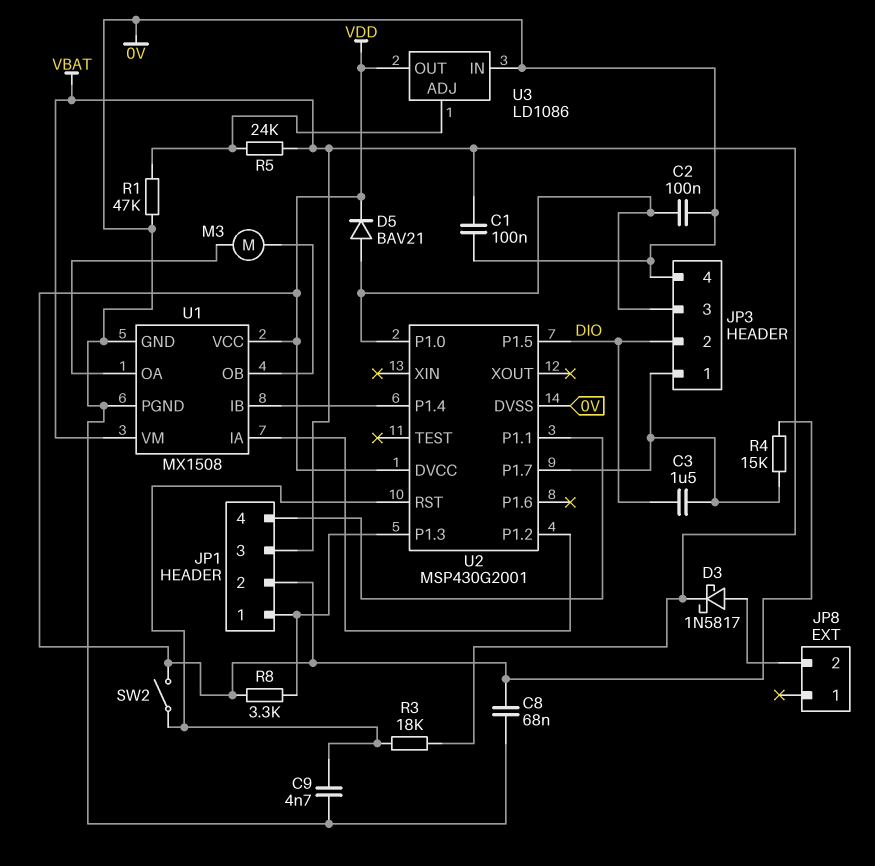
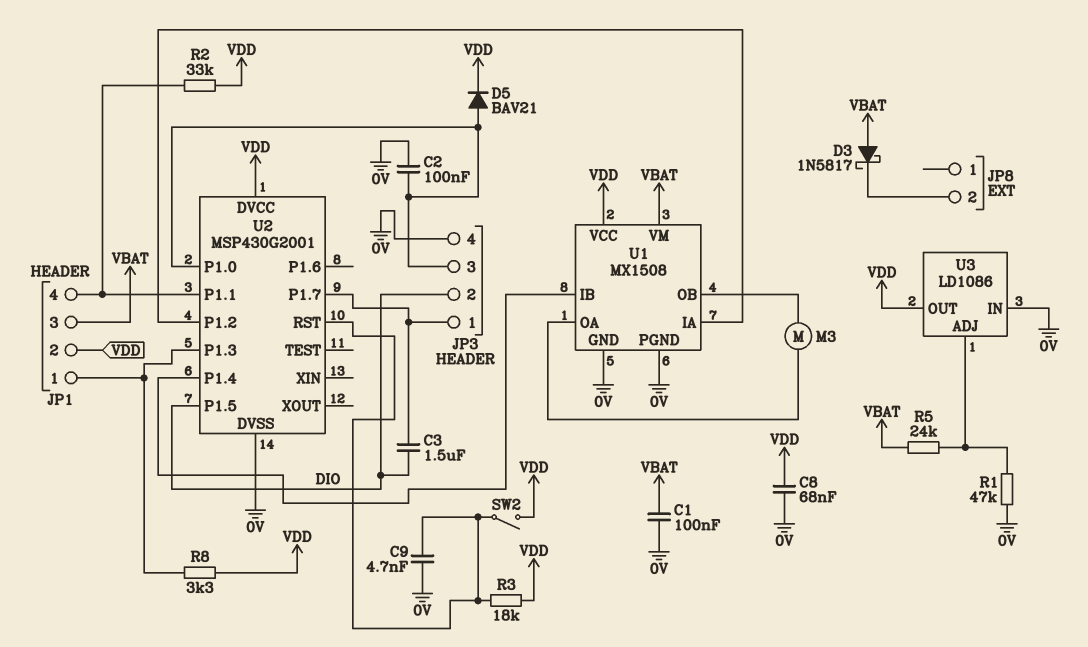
D3: schottky 1N5817 (A JP8/2, K VBAT) -> schottky 1N5817 (A VBAT, K JP8/2)
R2: none -> 33k (JP1/4, VDD)
R3: 18k (U2/RST, VBAT) -> 18k (U2/RST, VDD)
R4: 15k (JP3/1, VDD) -> none

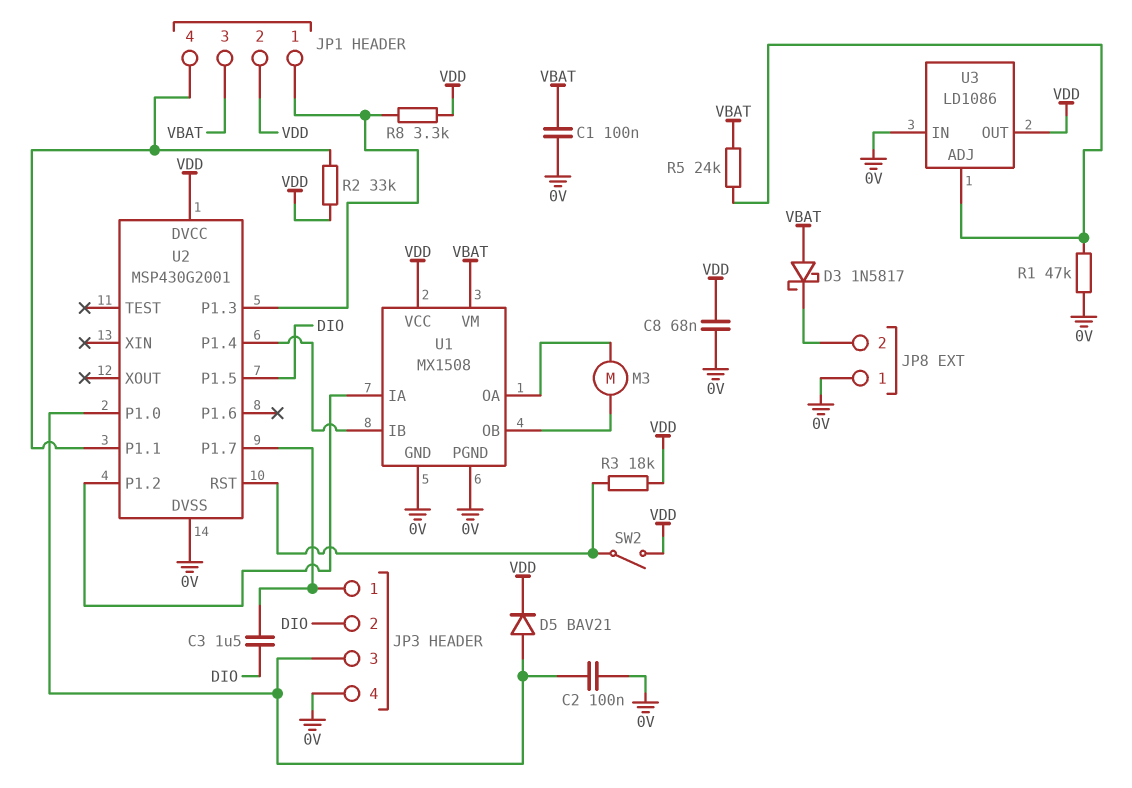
C9: 4.7nF (0V, U2/RST) -> none
JP8 pin 1: none -> 0V

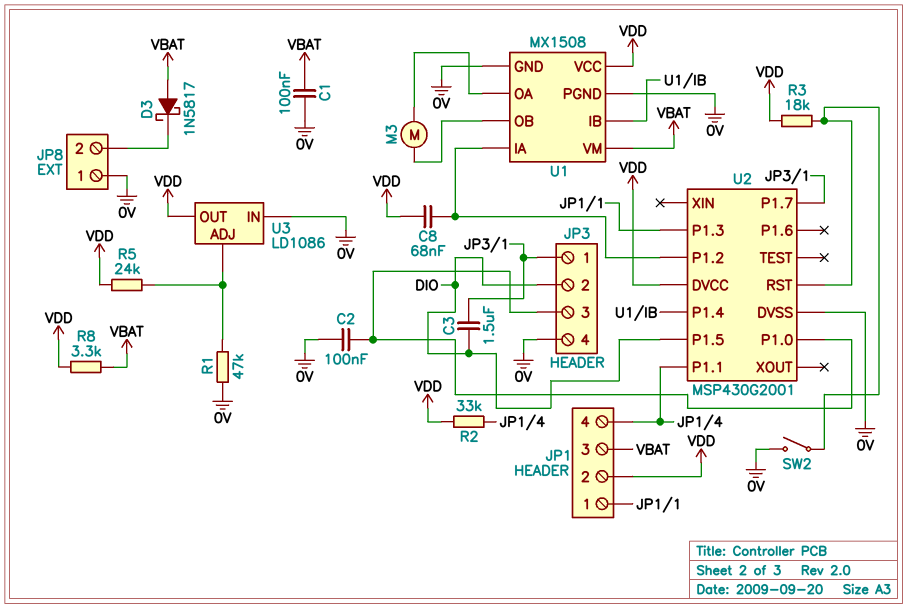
C8: 68nF (0V, VDD) -> 68nF (U1/IA, VDD)
D5: diode BAV21 (A JP3/3, K VDD) -> none
R5: 24k (U3/ADJ, VBAT) -> 24k (U3/ADJ, VDD)
R8: 3.3k (JP1/1, VDD) -> 3.3k (VBAT, VDD)
SW2: switch (U2/RST, VDD) -> switch (0V, U2/RST)

